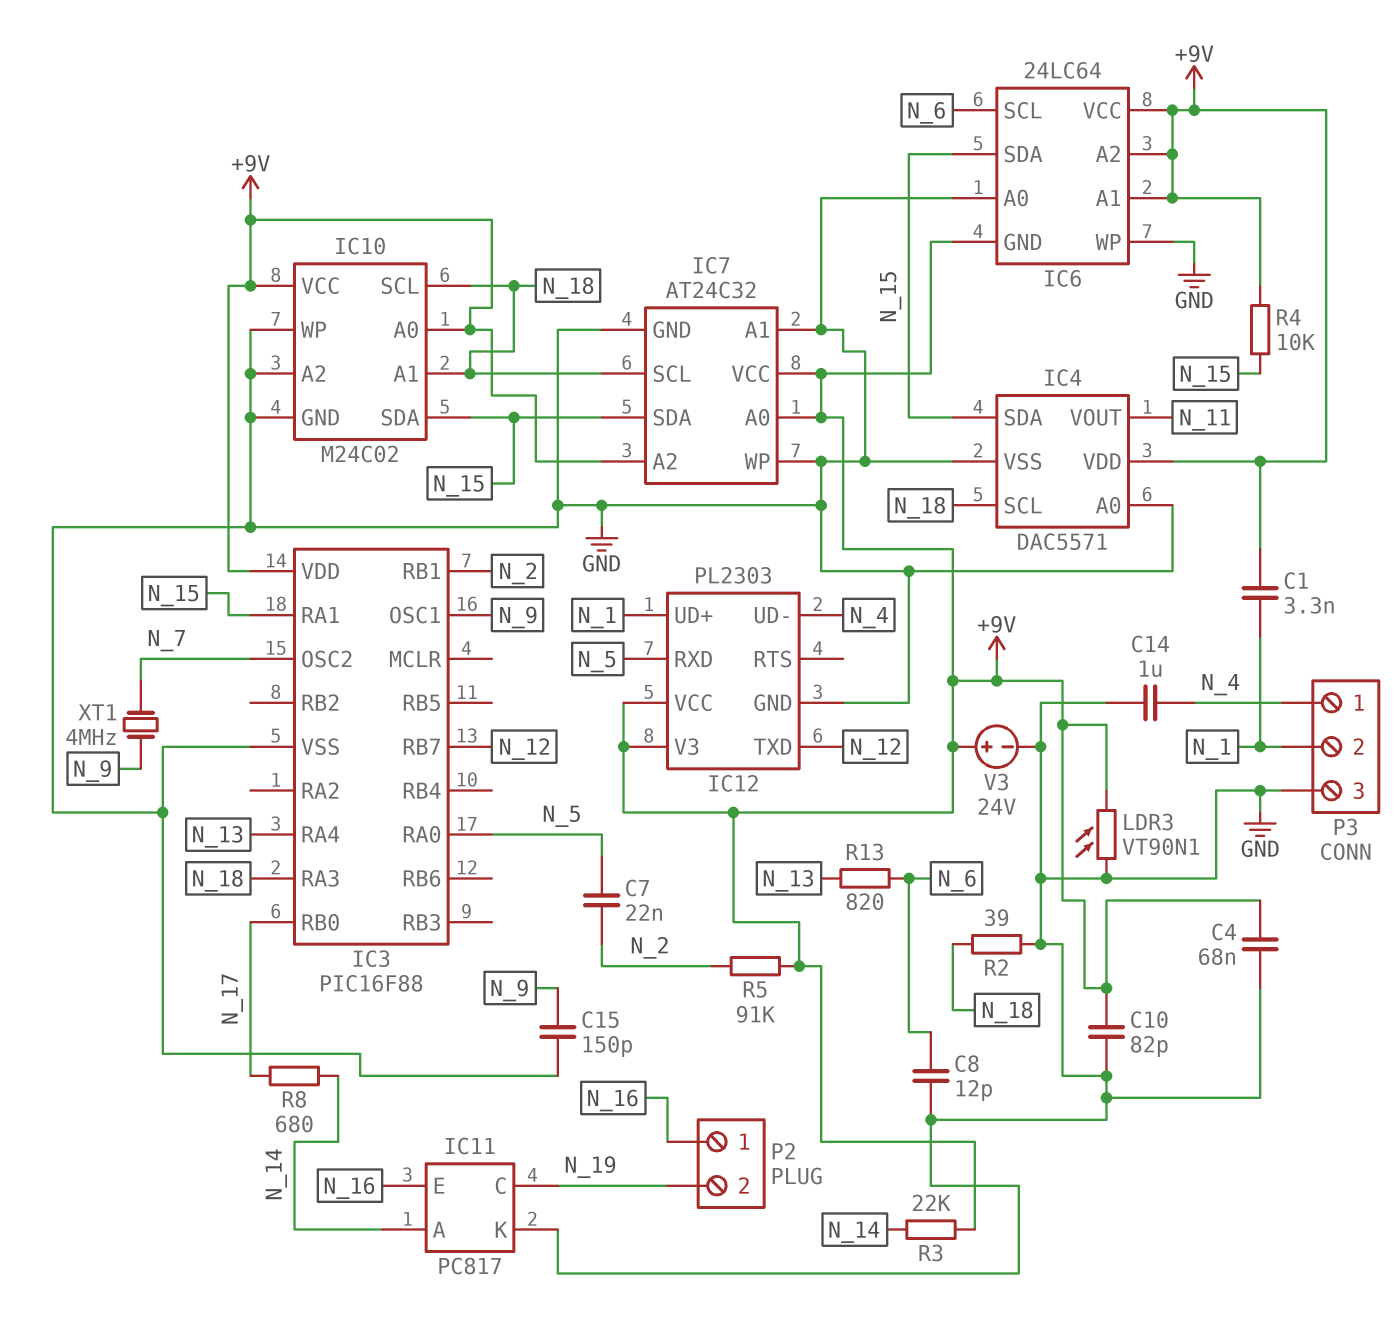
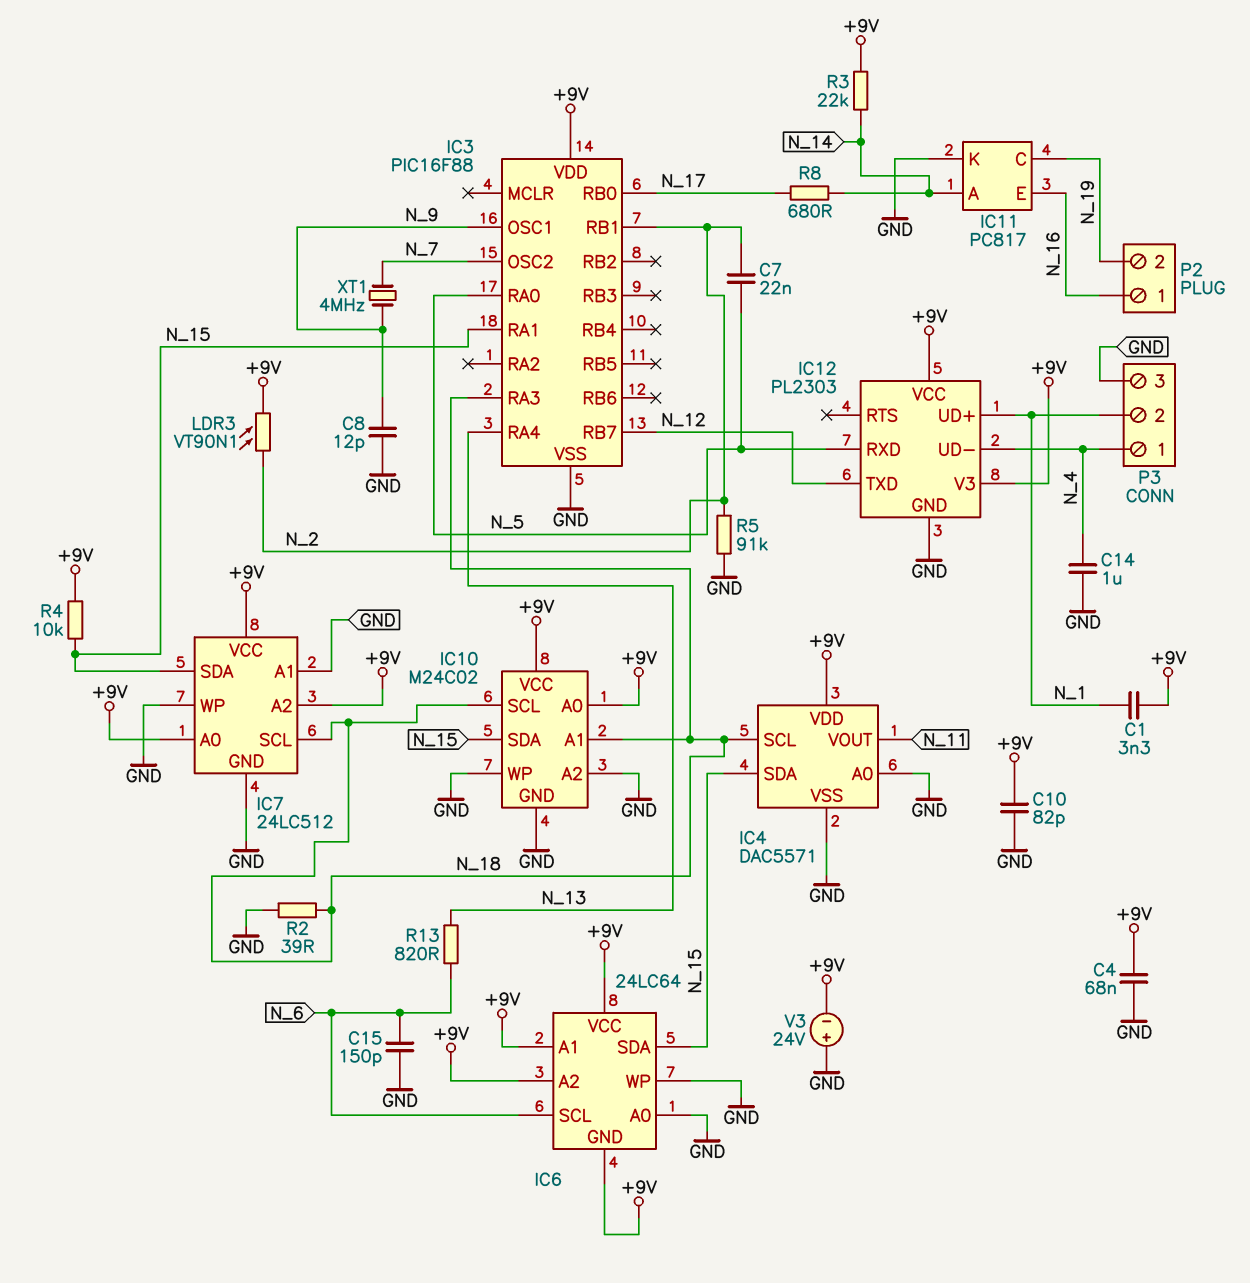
C8: 12pF (GND, N_6) -> 12pF (GND, N_9)
C15: 150pF (GND, N_9) -> 150pF (GND, N_6)
IC7: AT24C32 -> 24LC512
LDR3: VT90N1 (+9V, GND) -> VT90N1 (+9V, N_2)
R5: 91k (+9V, N_2) -> 91k (GND, N_2)
V3: 24V (plus +9V, minus GND) -> 24V (plus GND, minus +9V)

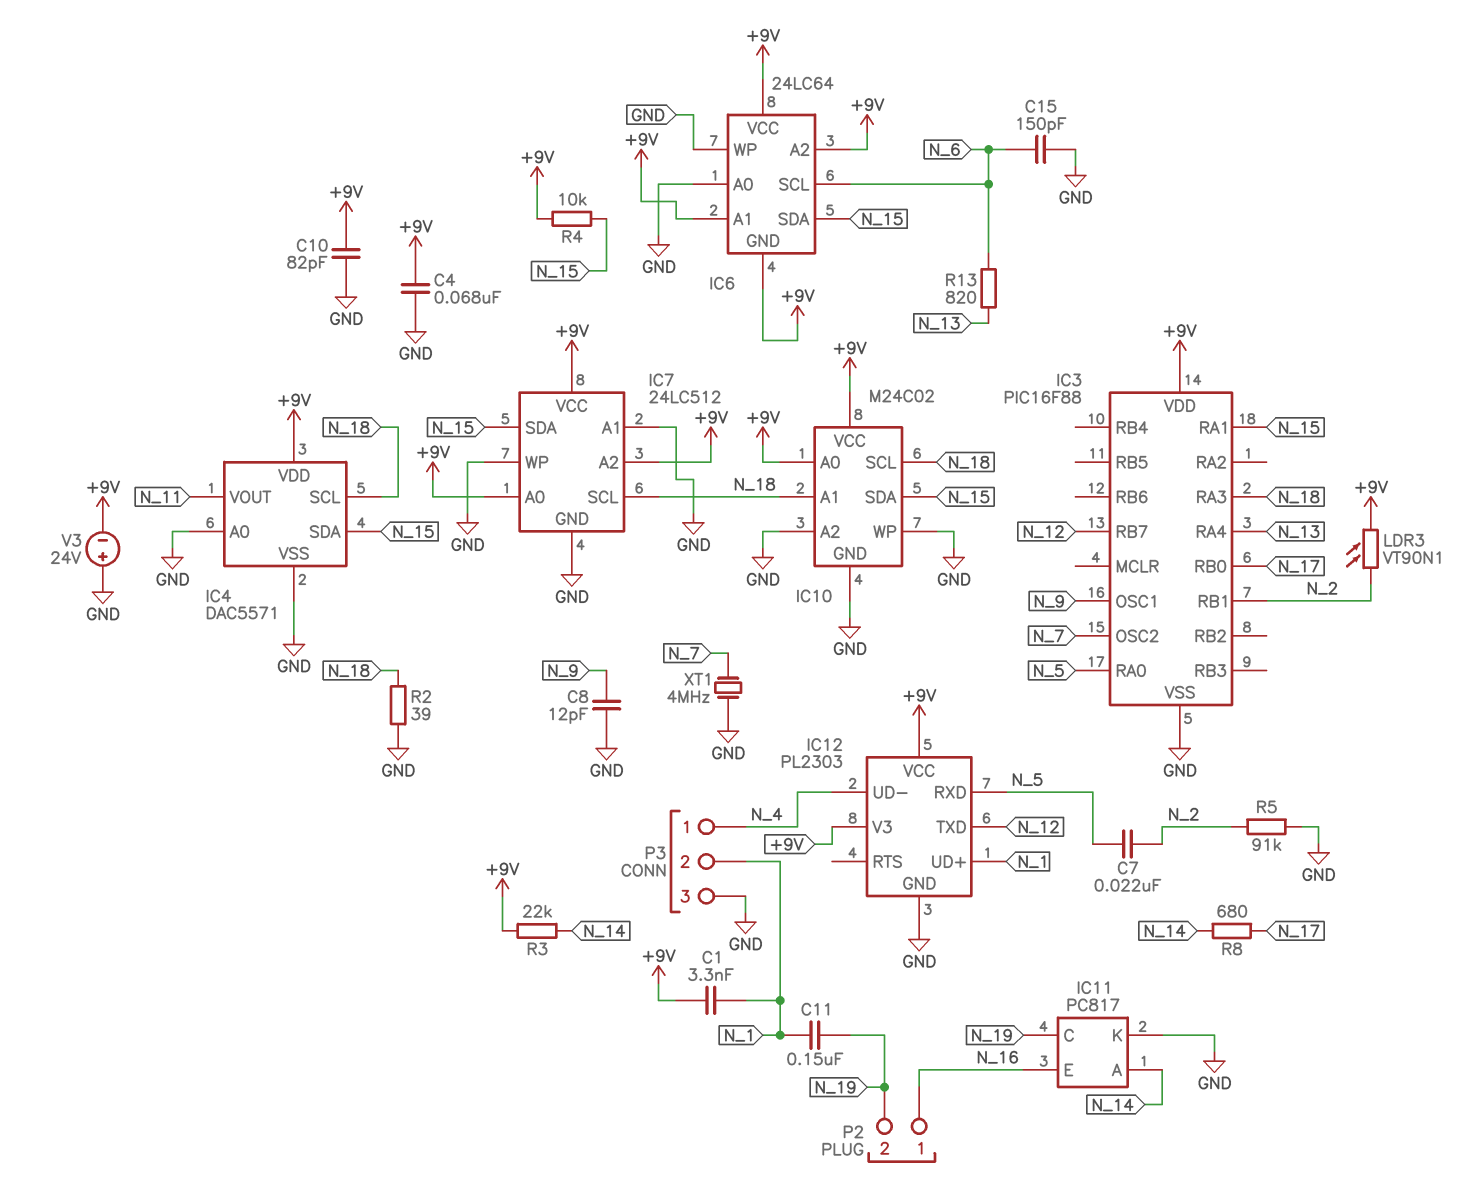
C11: none -> 150nF (N_1, N_19)
C14: 1uF (GND, N_4) -> none
XT1: 4MHz (N_7, N_9) -> 4MHz (GND, N_7)

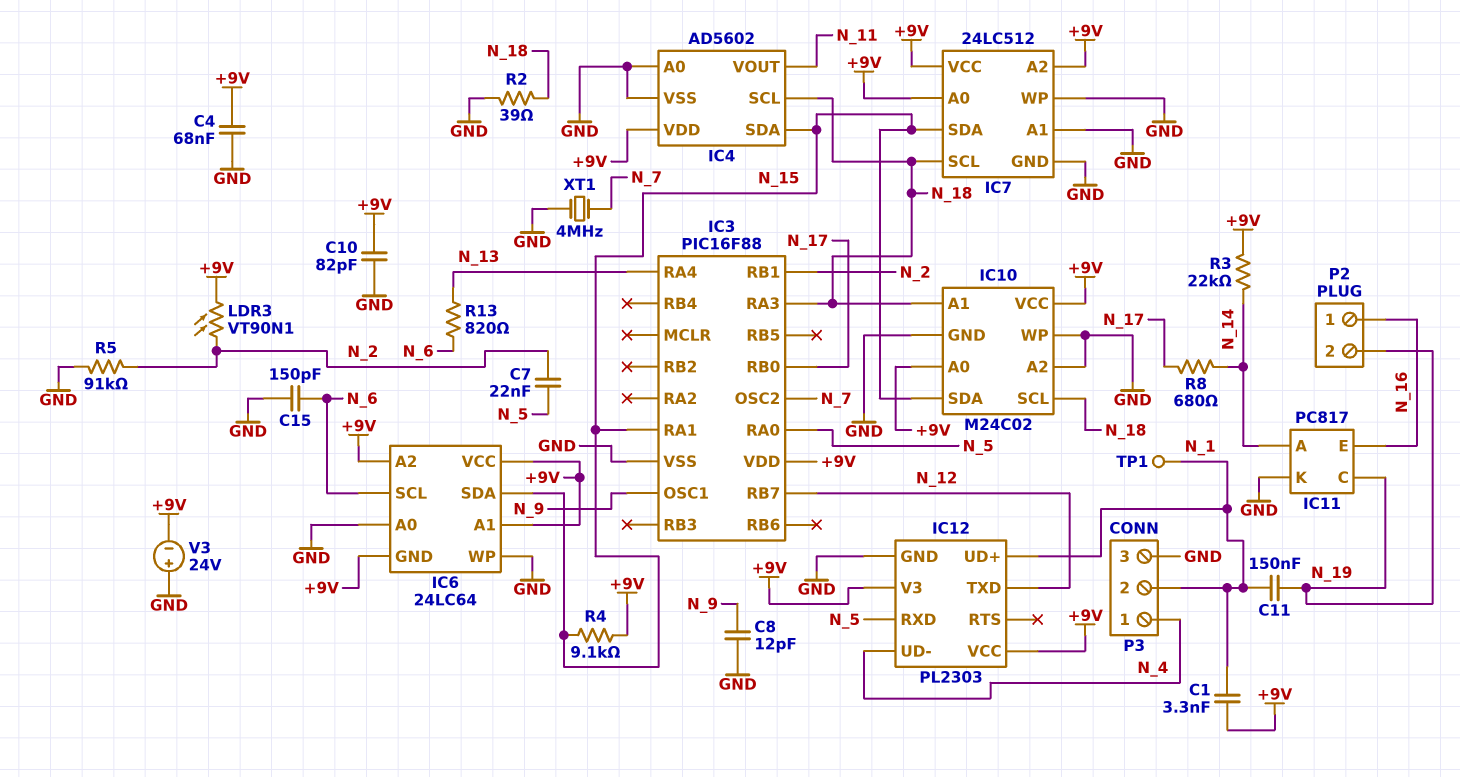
IC4: DAC5571 -> AD5602
R4: 10k (+9V, N_15) -> 9.1k (+9V, N_15)
TP1: none -> test point (N_1)

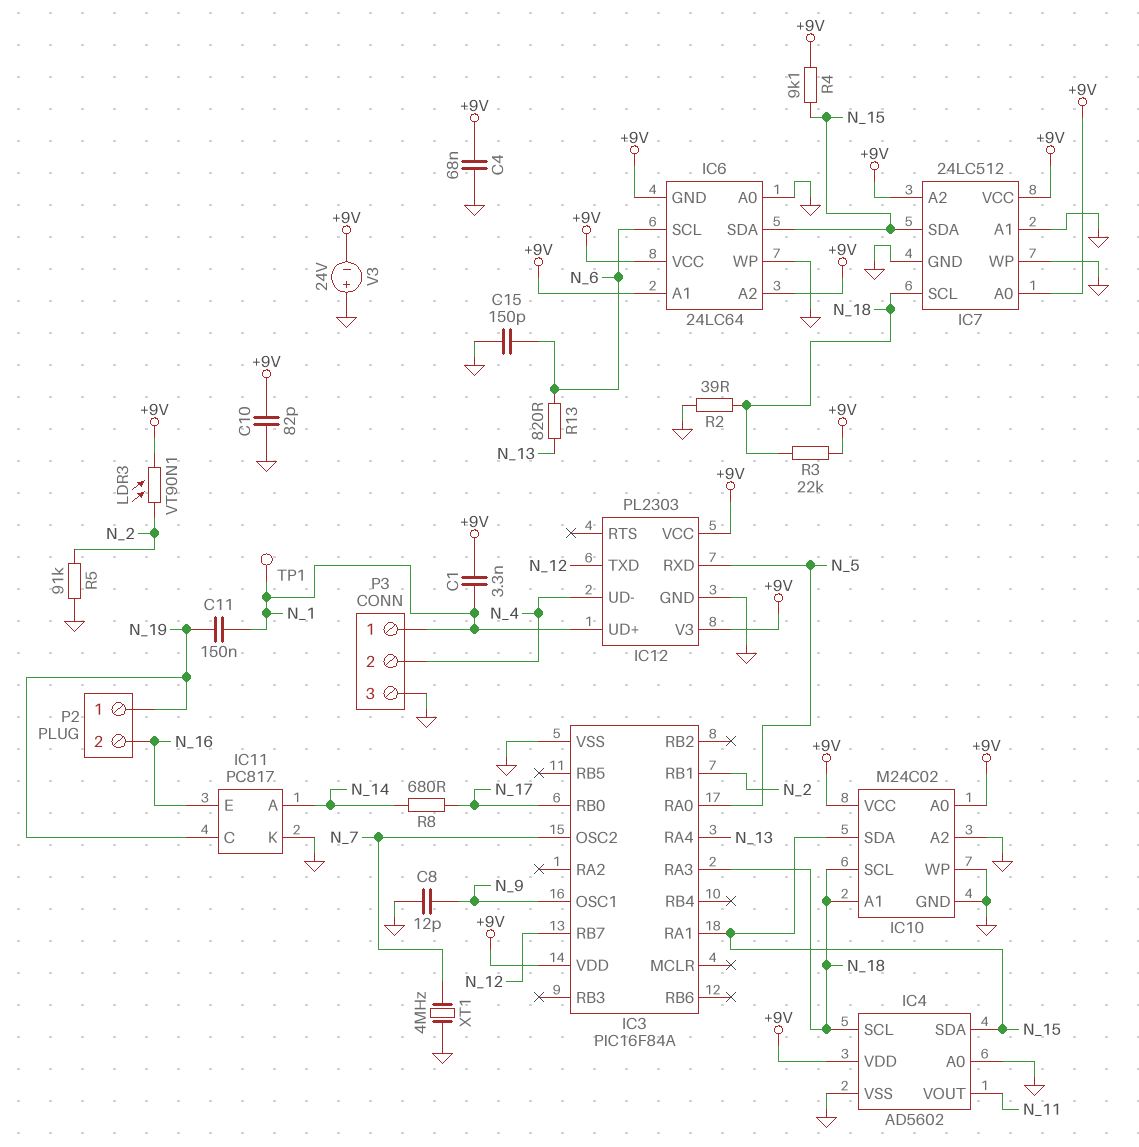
C7: 22nF (N_2, N_5) -> none
IC3: PIC16F88 -> PIC16F84A
P2 pin 1: N_16 -> N_19
P2 pin 2: N_19 -> N_16
P3 pin 1: N_4 -> N_1
P3 pin 2: N_1 -> N_4
R3: 22k (+9V, N_14) -> 22k (+9V, N_18)

